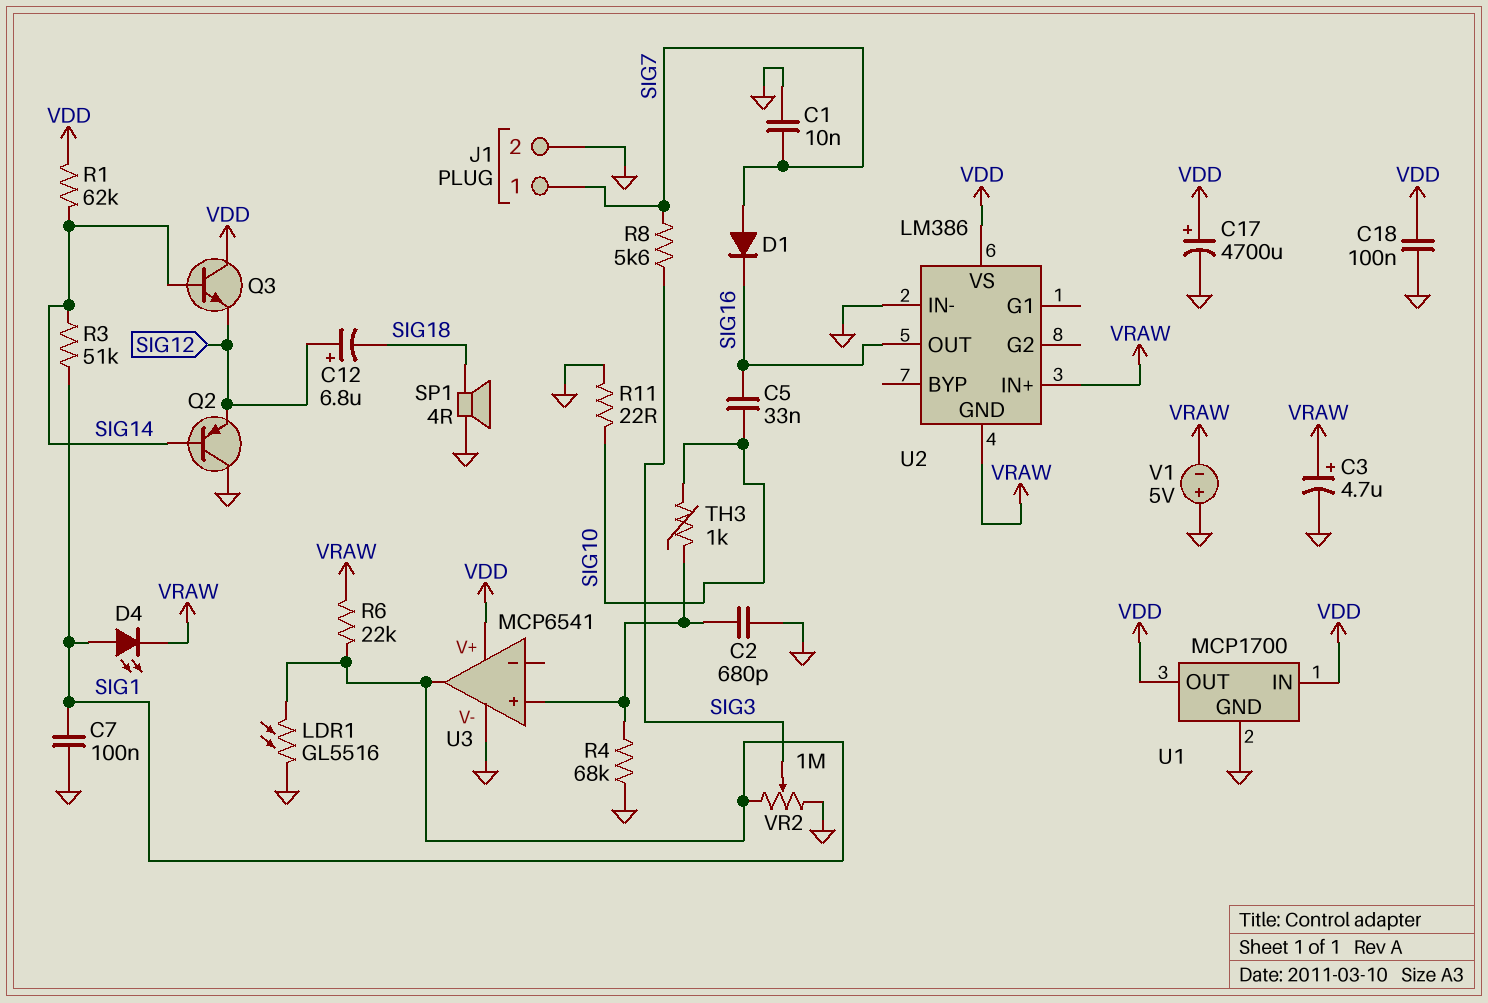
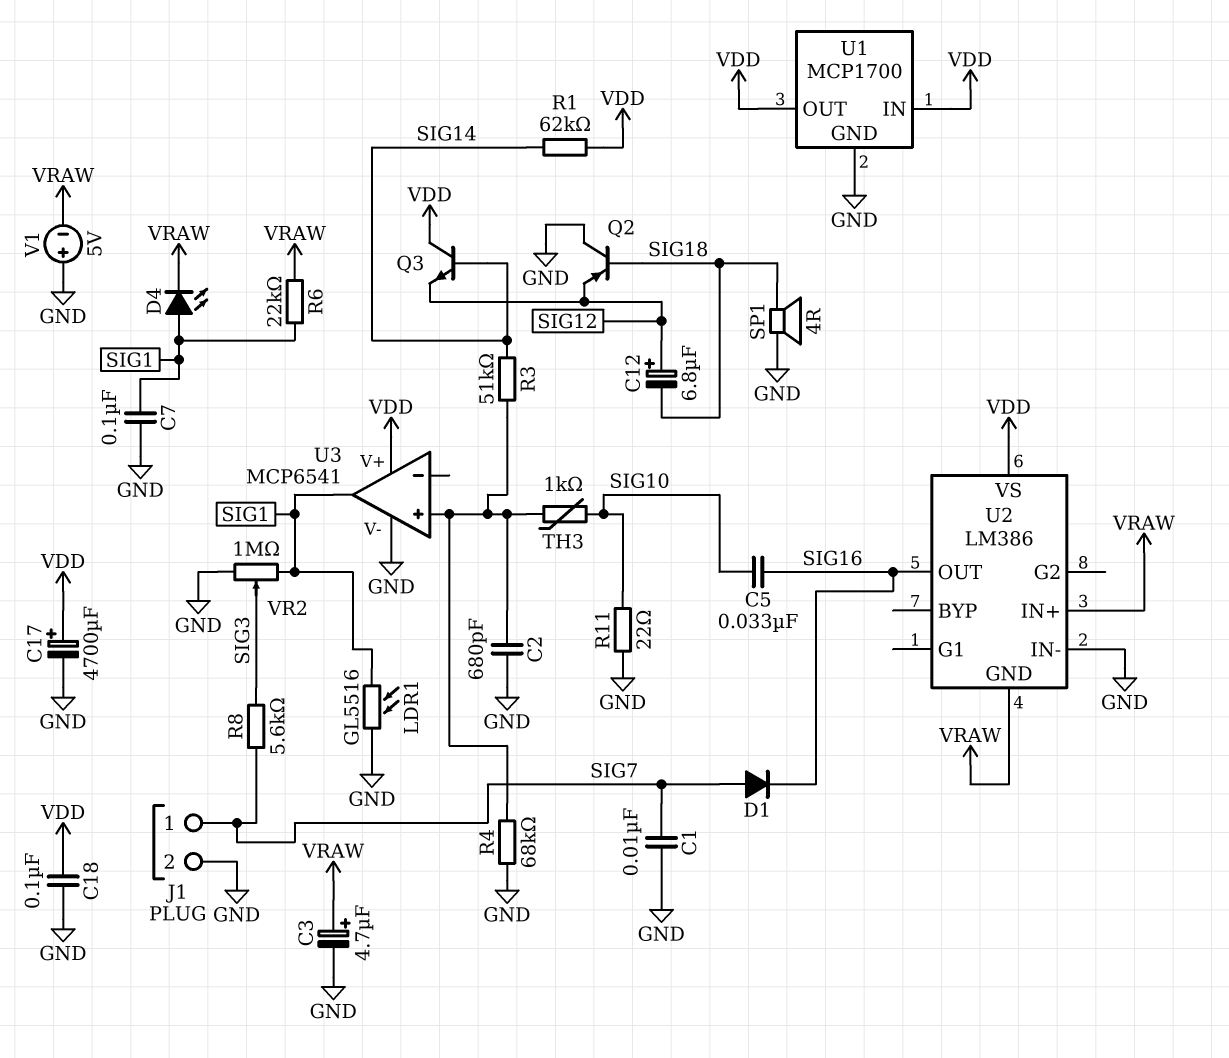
Q2: PNP (B SIG14, C GND, E SIG12) -> PNP (B SIG18, C GND, E SIG12)
R3: 51k (SIG1, SIG14) -> 51k (SIG14, U3/in+)

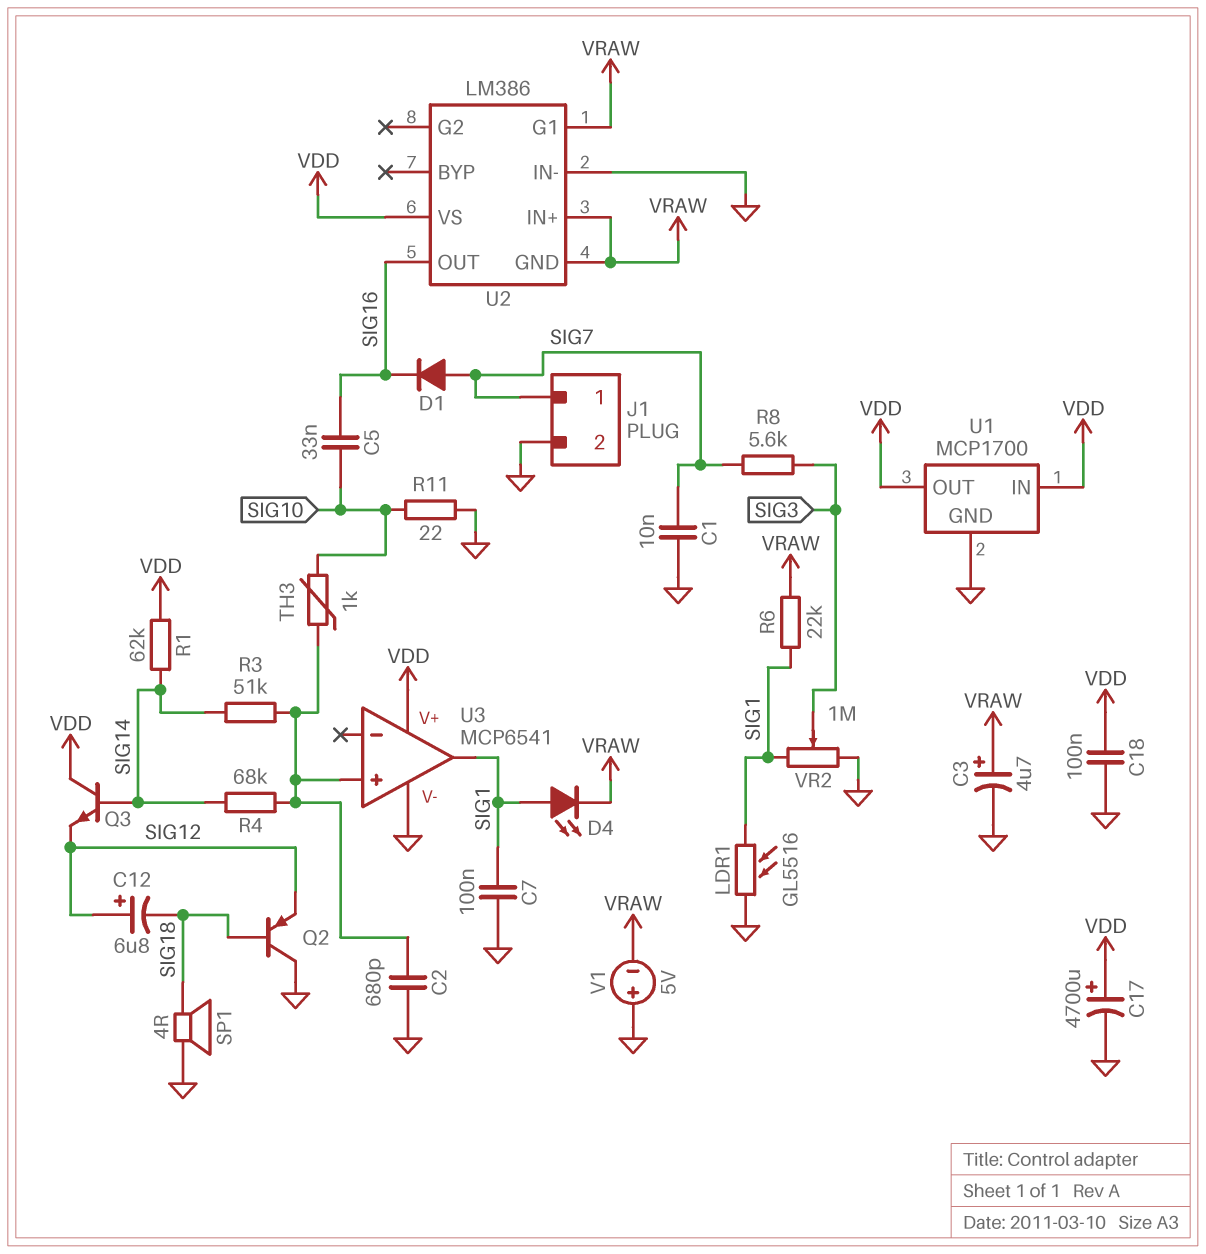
R4: 68k (GND, U3/in+) -> 68k (SIG14, U3/in+)
U2 pin G1: none -> VRAW

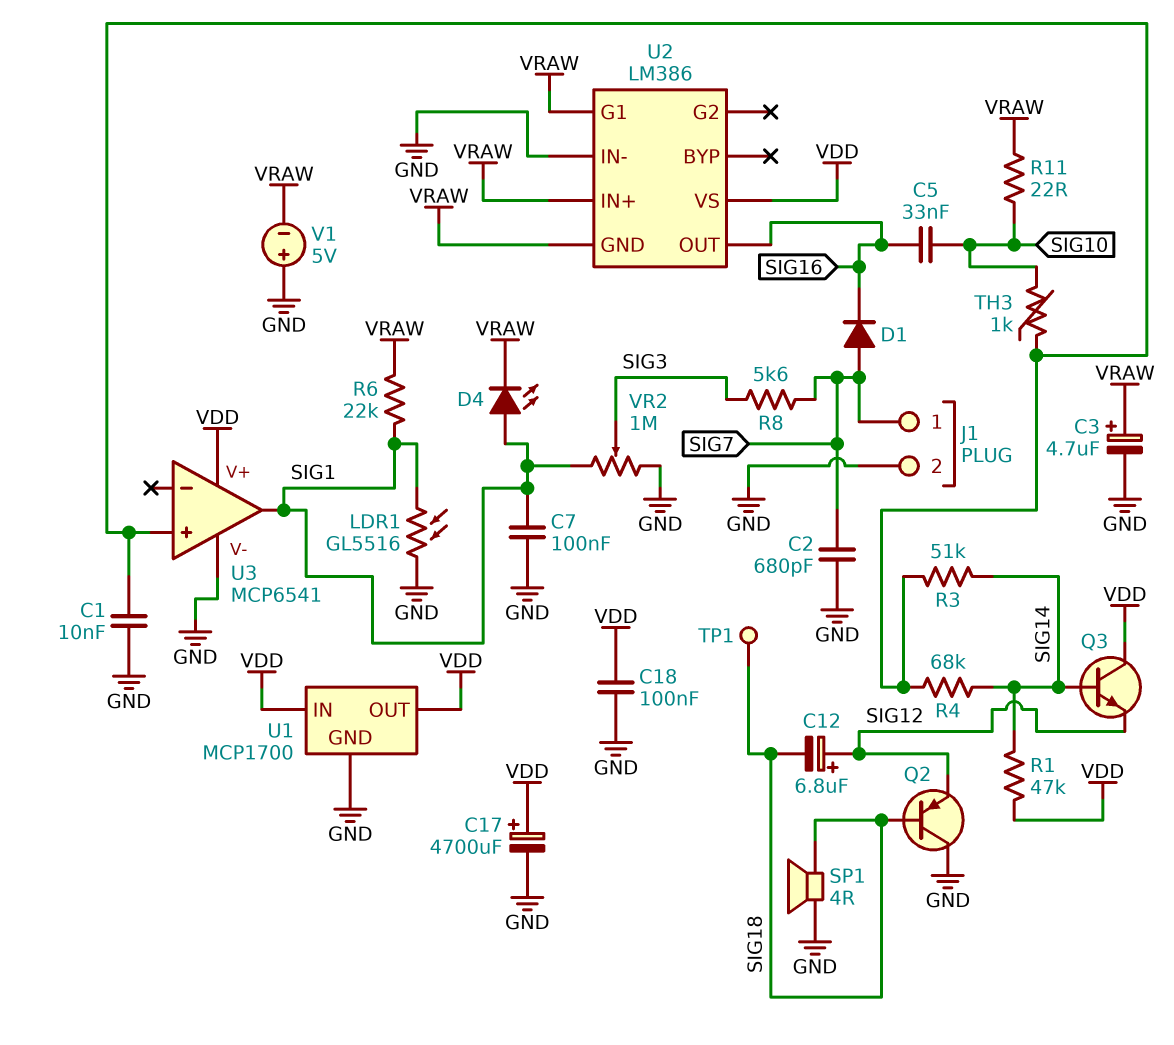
C1: 10nF (GND, SIG7) -> 10nF (GND, U3/in+)
C2: 680pF (GND, U3/in+) -> 680pF (GND, SIG7)
R1: 62k (SIG14, VDD) -> 47k (SIG14, VDD)
R11: 22 (GND, SIG10) -> 22 (SIG10, VRAW)
TP1: none -> test point (SIG18)

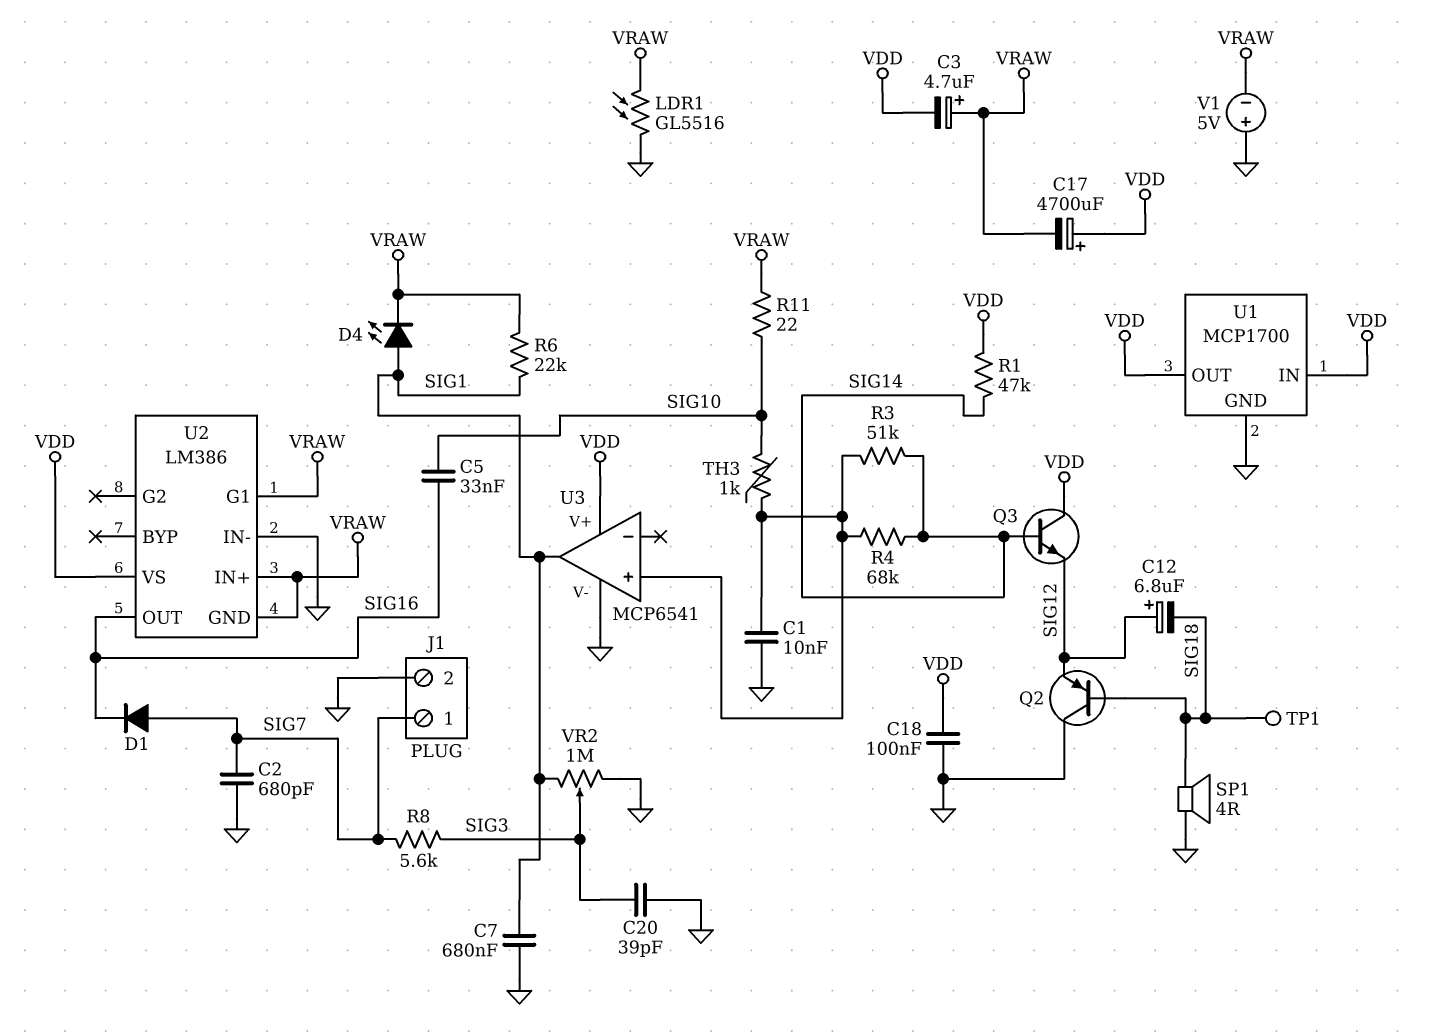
C3: 4.7uF (plus VRAW, minus GND) -> 4.7uF (plus VRAW, minus VDD)
C7: 100nF (GND, SIG1) -> 680nF (GND, SIG1)
C17: 4700uF (plus VDD, minus GND) -> 4700uF (plus VDD, minus VRAW)
C20: none -> 39pF (GND, SIG3)
LDR1: GL5516 (GND, SIG1) -> GL5516 (GND, VRAW)

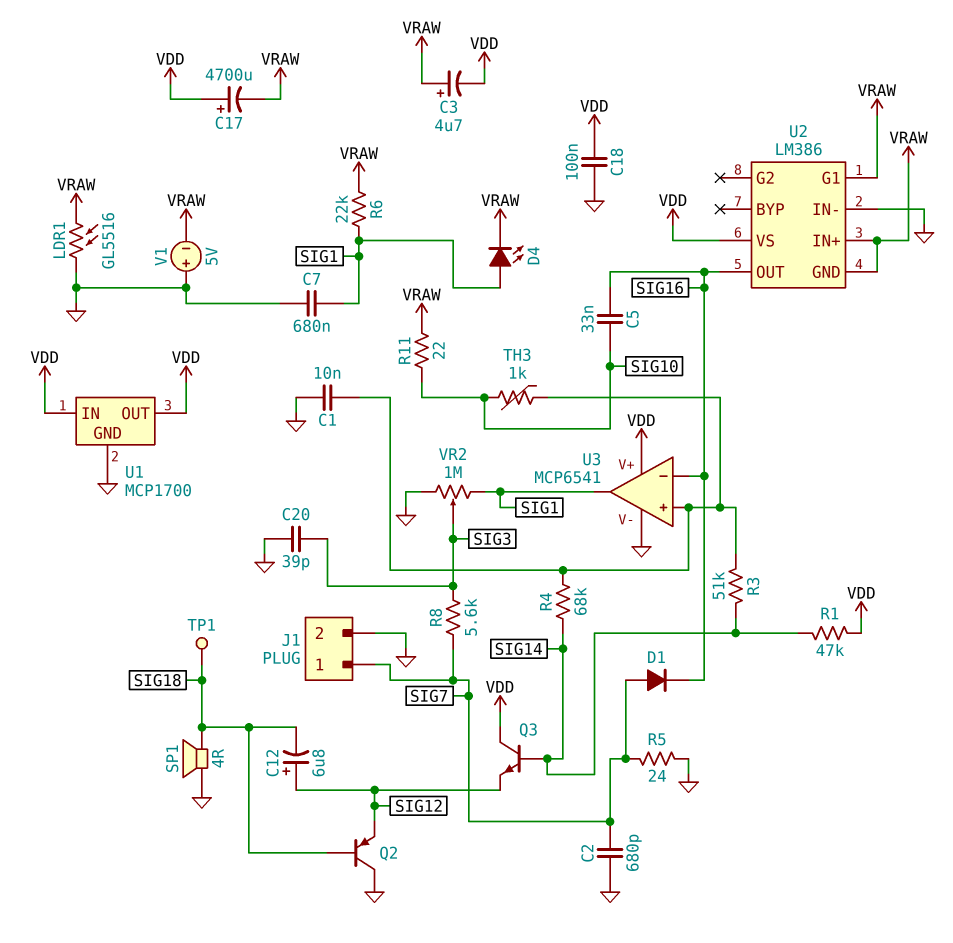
R5: none -> 24 (GND, SIG7)
U3 pin in-: none -> SIG16

